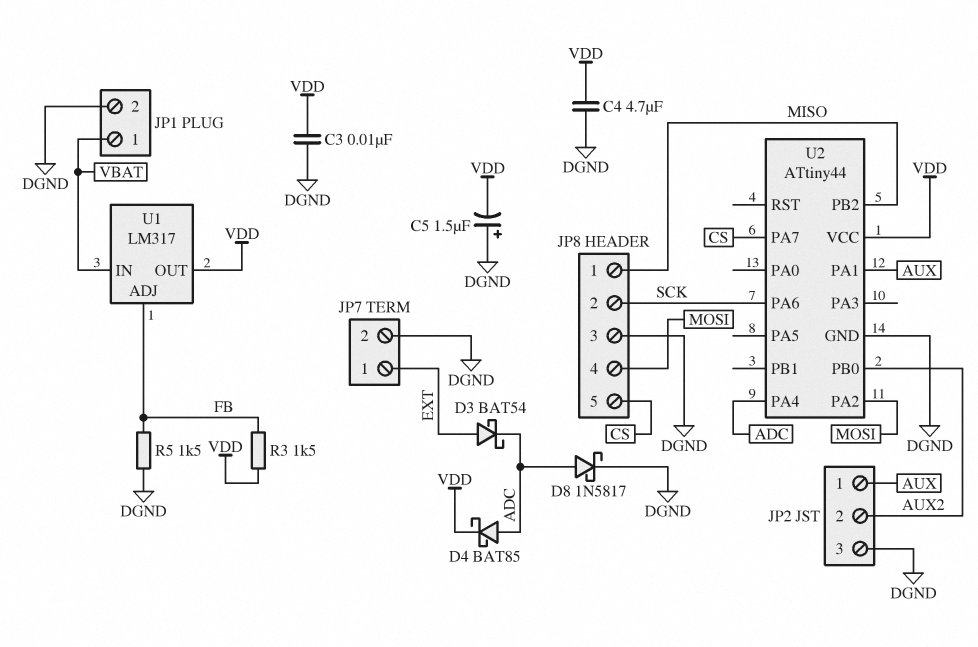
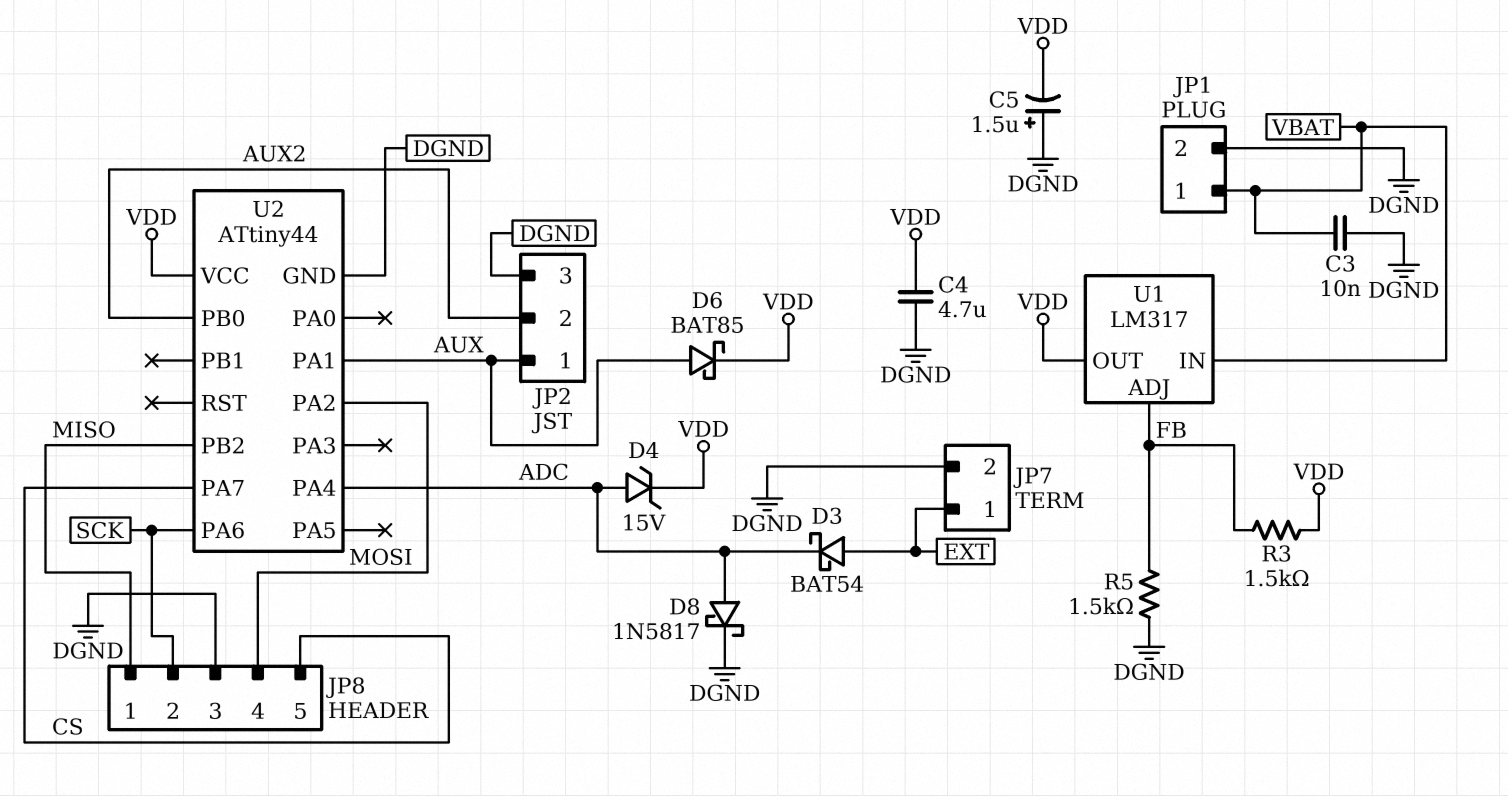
C3: 10nF (DGND, VDD) -> 10nF (DGND, VBAT)
D4: schottky BAT85 (A ADC, K VDD) -> zener 15V (A ADC, K VDD)
D6: none -> schottky BAT85 (A AUX, K VDD)

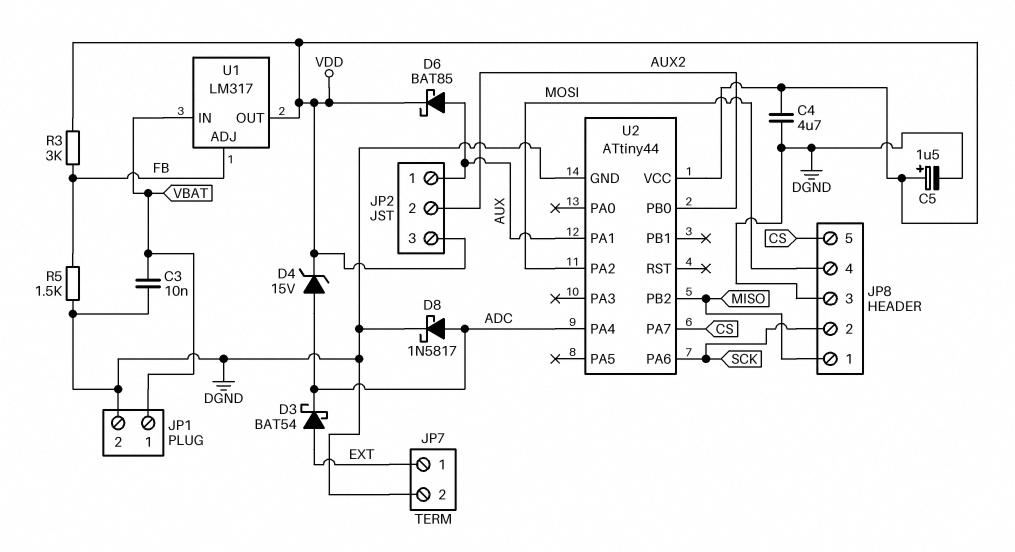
C5: 1.5uF (plus DGND, minus VDD) -> 1.5uF (plus VDD, minus DGND)
JP2 pin 3: DGND -> VDD
R3: 1.5k (FB, VDD) -> 3k (FB, VDD)

